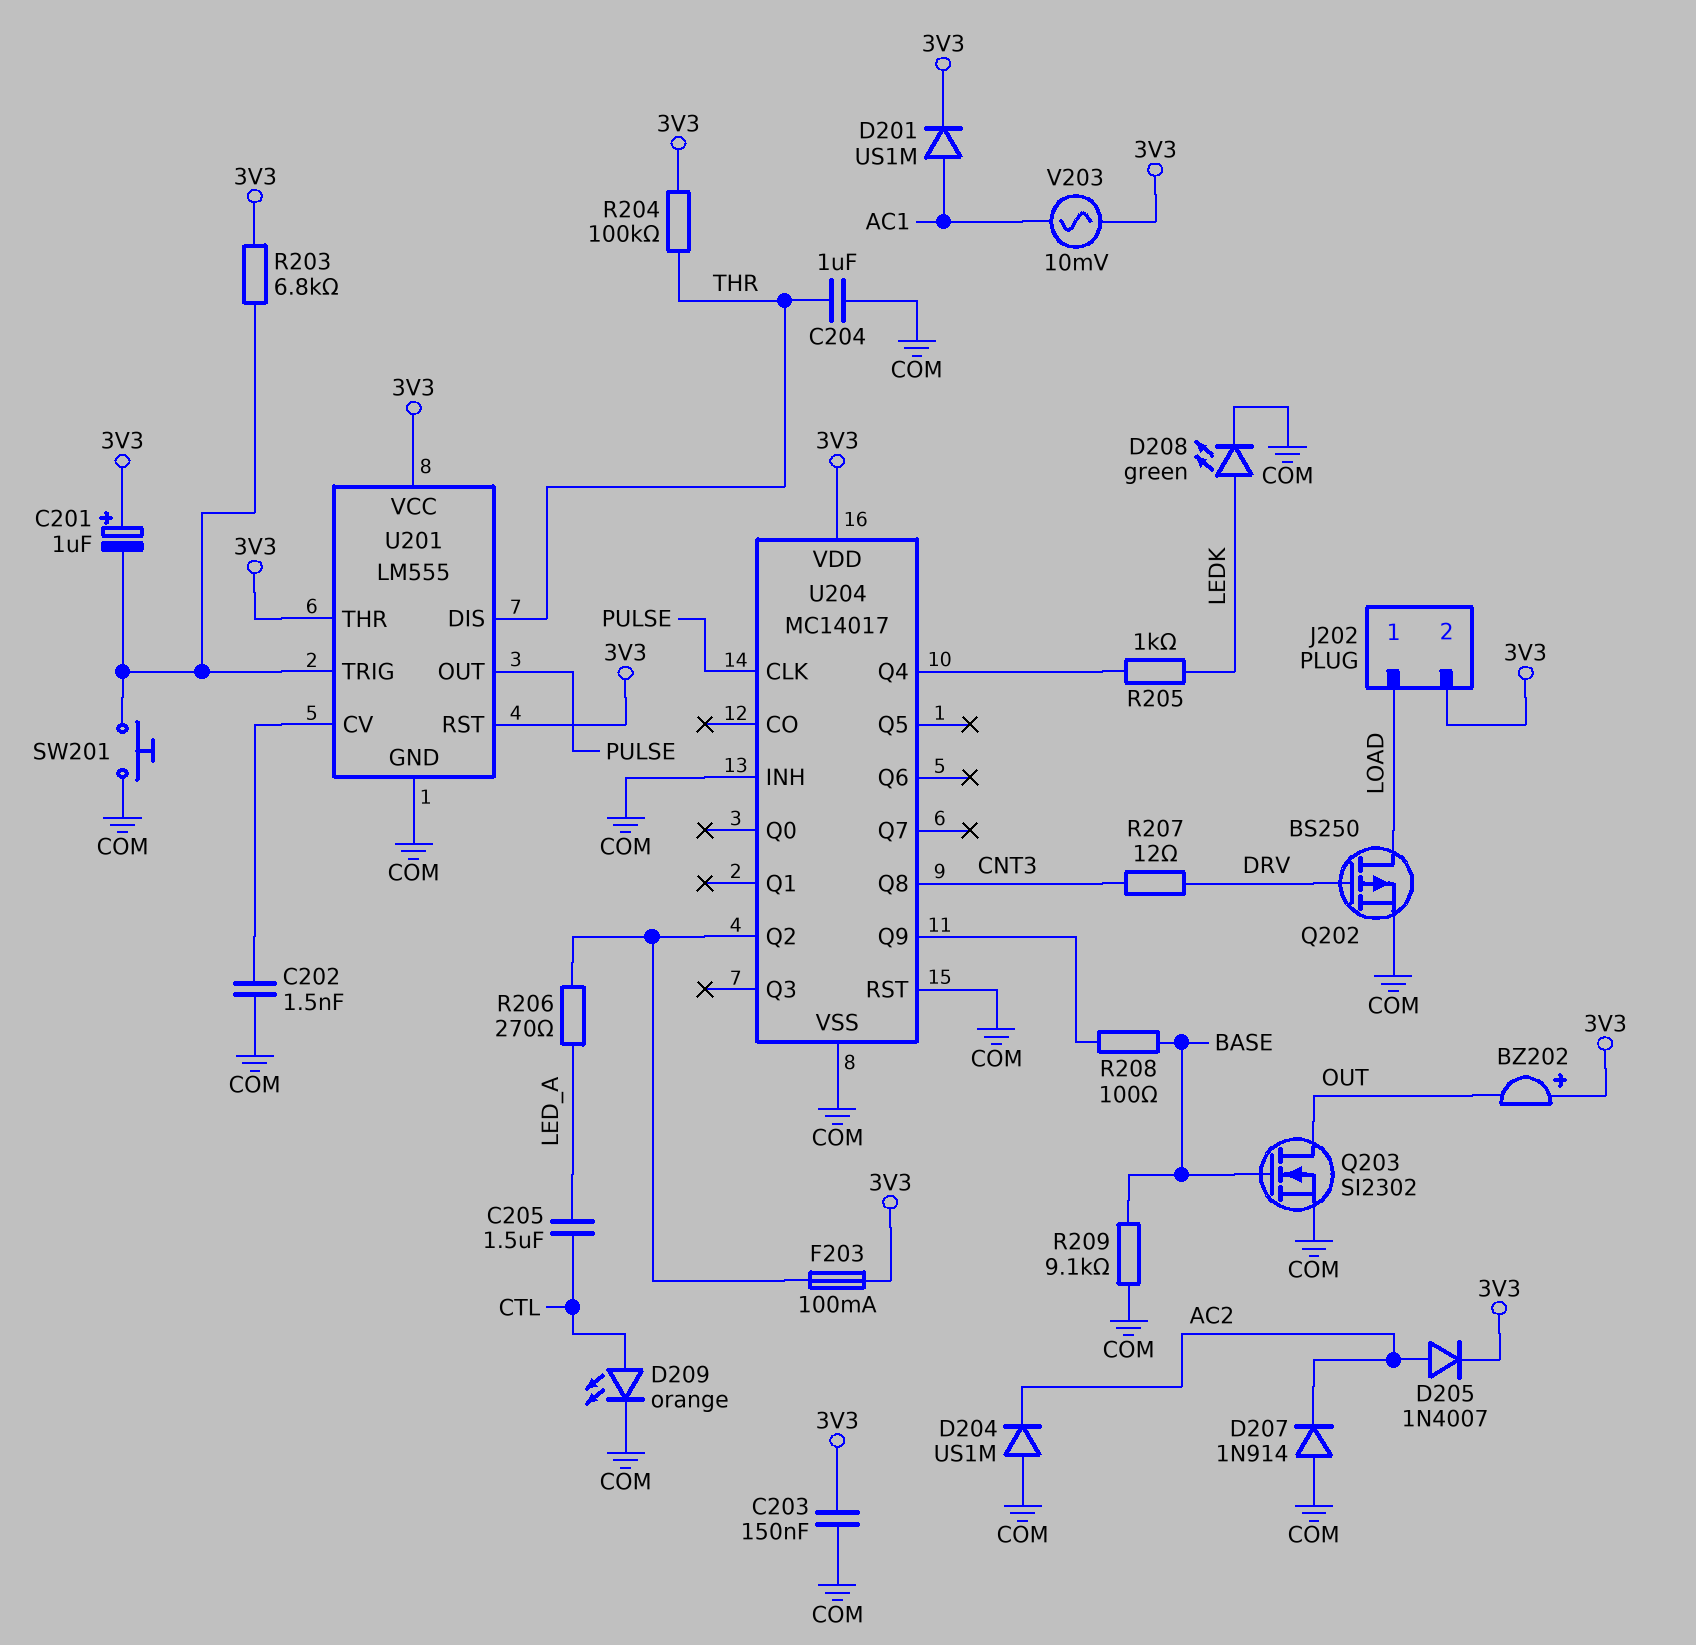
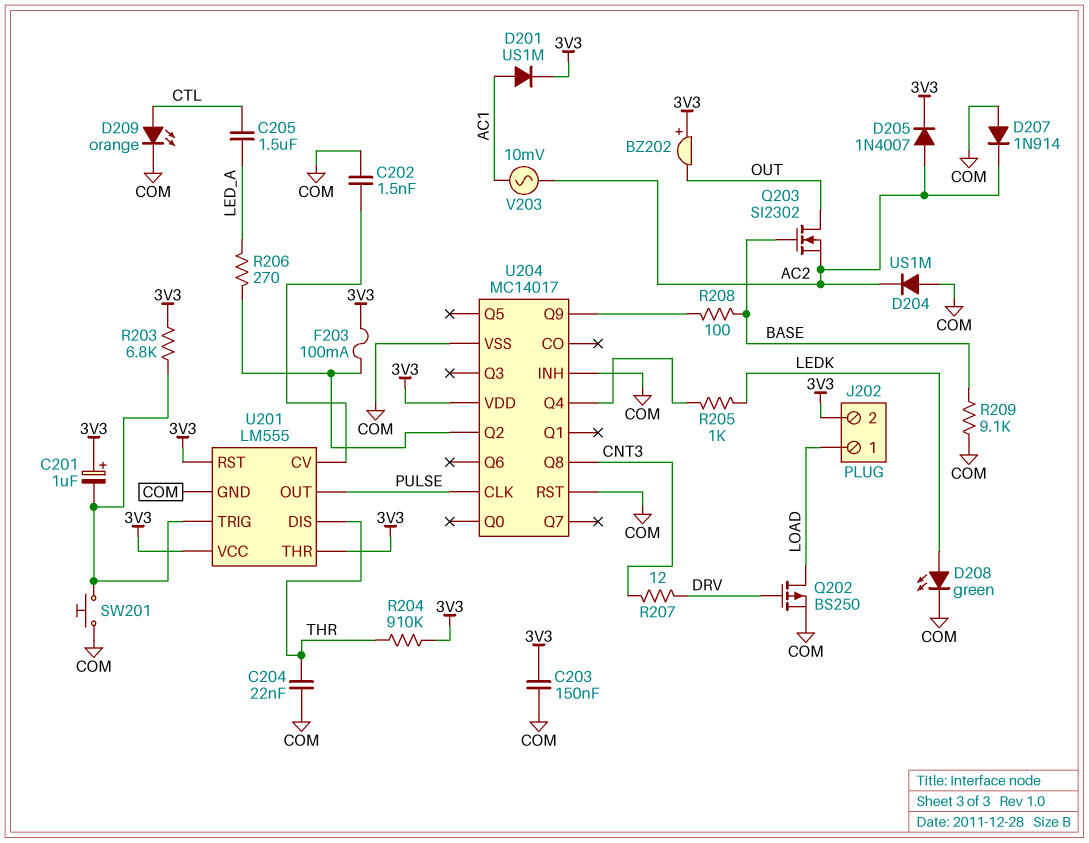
C204: 1uF (COM, THR) -> 22nF (COM, THR)
Q203: NMOS SI2302 (G BASE, D OUT, S COM) -> NMOS SI2302 (G BASE, D OUT, S AC2)
R204: 100k (3V3, THR) -> 910k (3V3, THR)
V203: AC 10mV (3V3, AC1) -> AC 10mV (AC1, AC2)

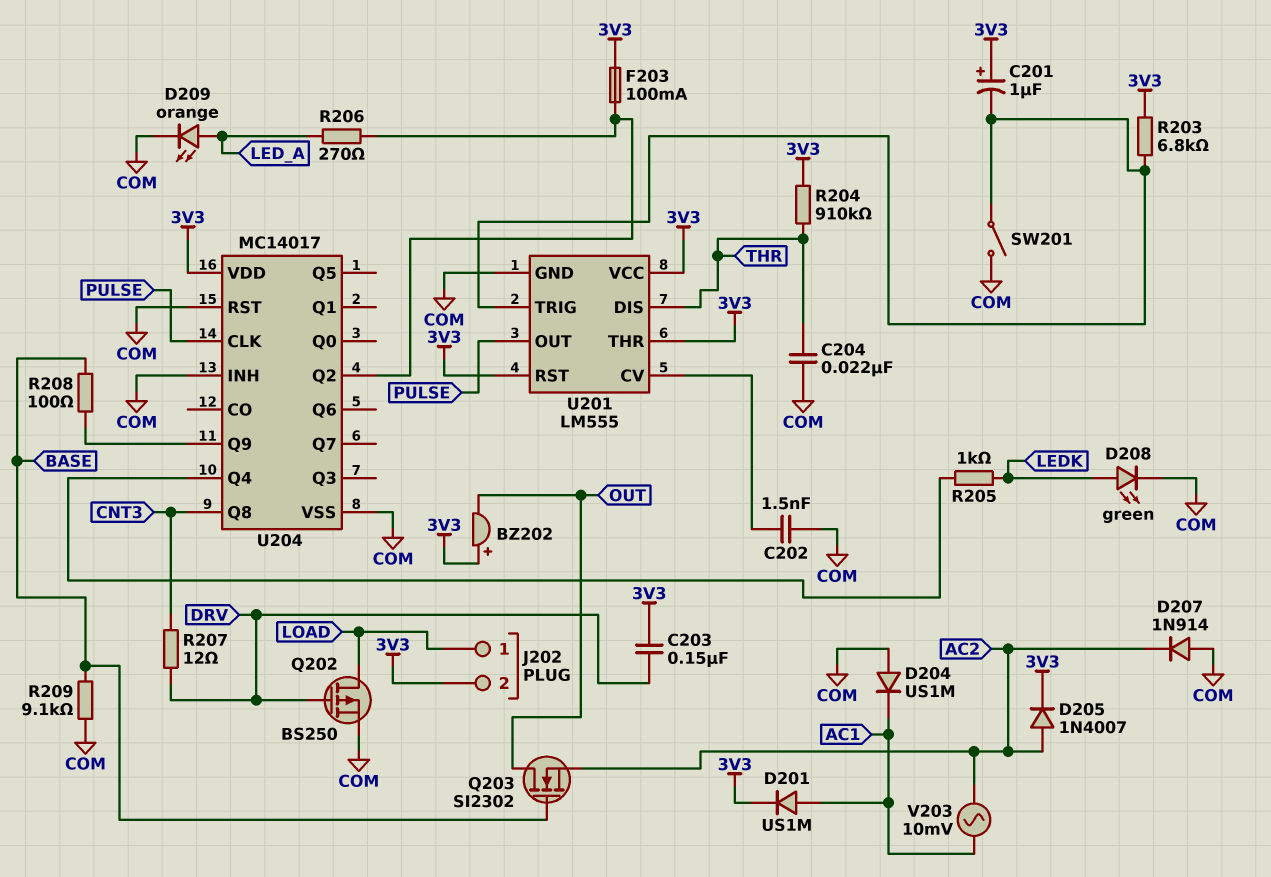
C203: 150nF (3V3, COM) -> 150nF (3V3, DRV)
C205: 1.5uF (CTL, LED_A) -> none
D204: diode US1M (A COM, K AC2) -> diode US1M (A COM, K AC1)
D209: LED orange (A CTL, K COM) -> LED orange (A LED_A, K COM)
SW201: button (COM, U201/TRIG) -> switch (COM, U201/TRIG)

